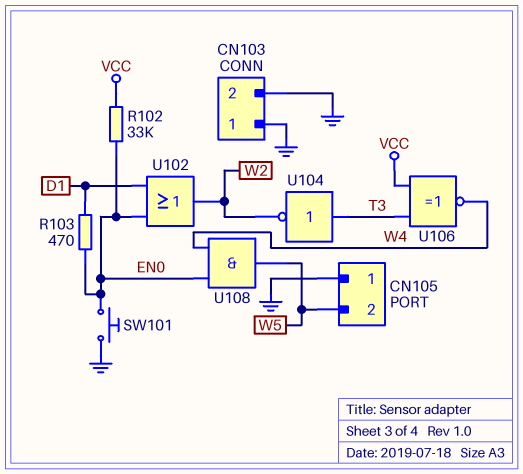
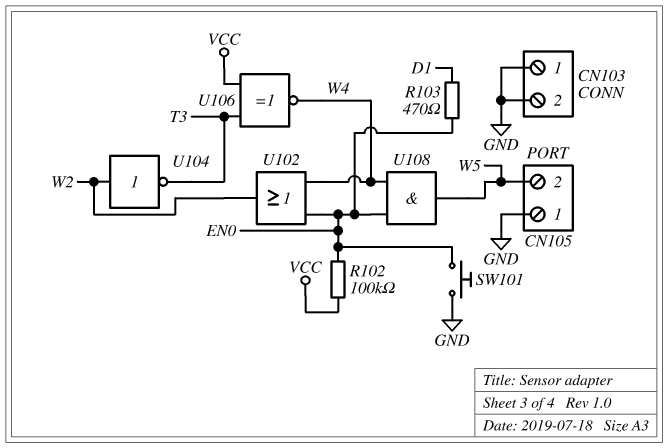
R102: 33k (EN0, VCC) -> 100k (EN0, VCC)
U102: OR (in D1, in EN0, out W2) -> OR (in EN0, in W4, out W2)
U104: NOT (in T3, out W2) -> NOT (in W2, out T3)

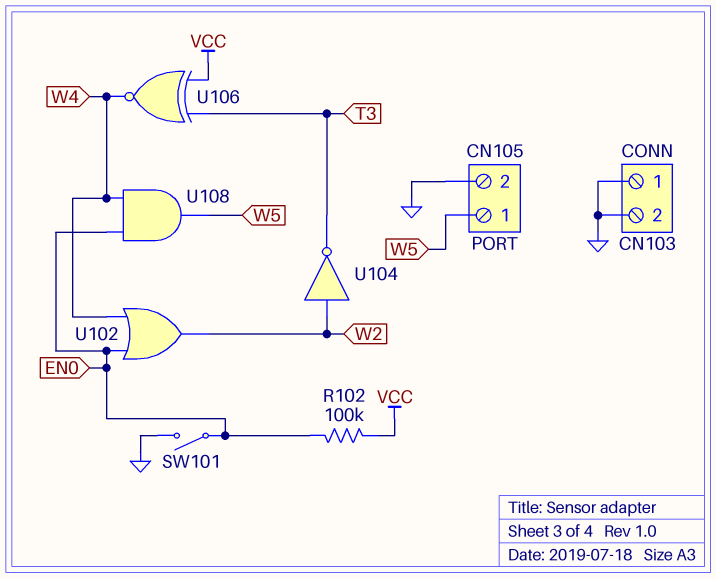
CN105 pin 1: GND -> W5
CN105 pin 2: W5 -> GND
R103: 470 (D1, EN0) -> none
SW101: button (EN0, GND) -> switch (EN0, GND)

